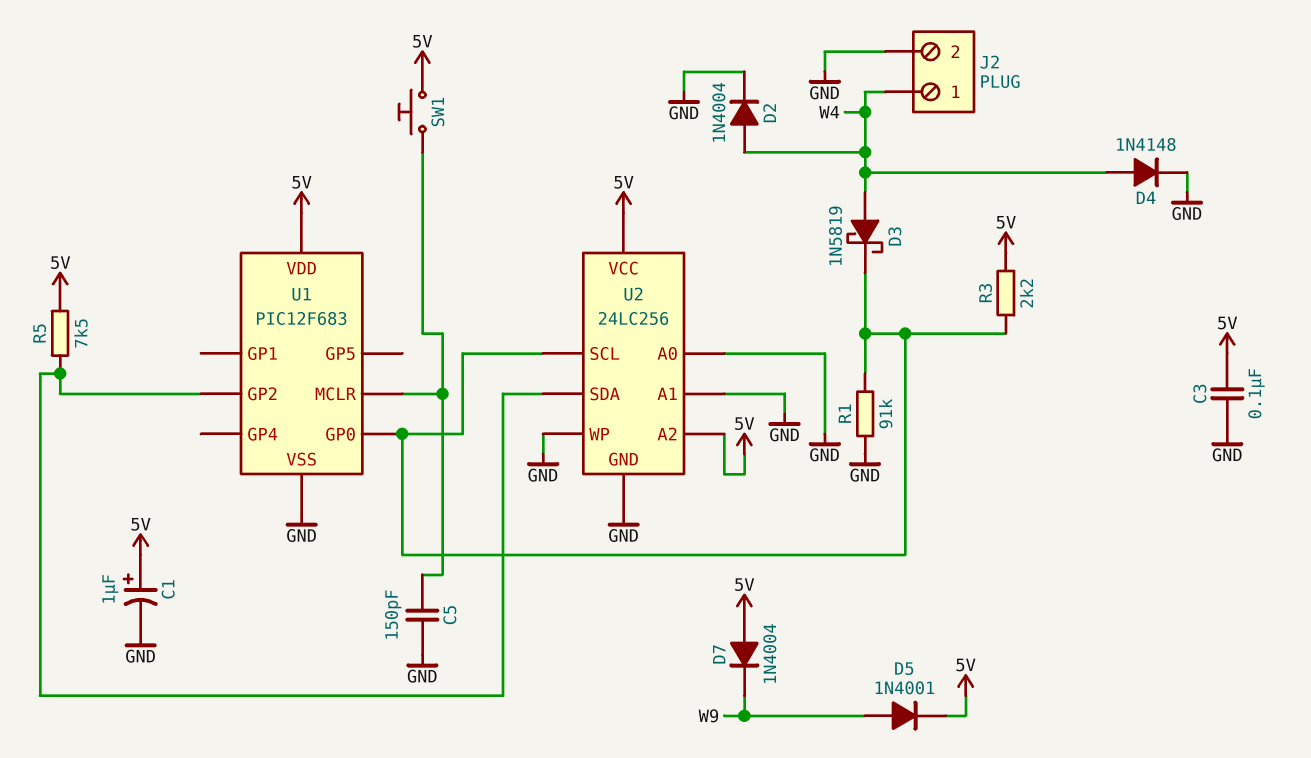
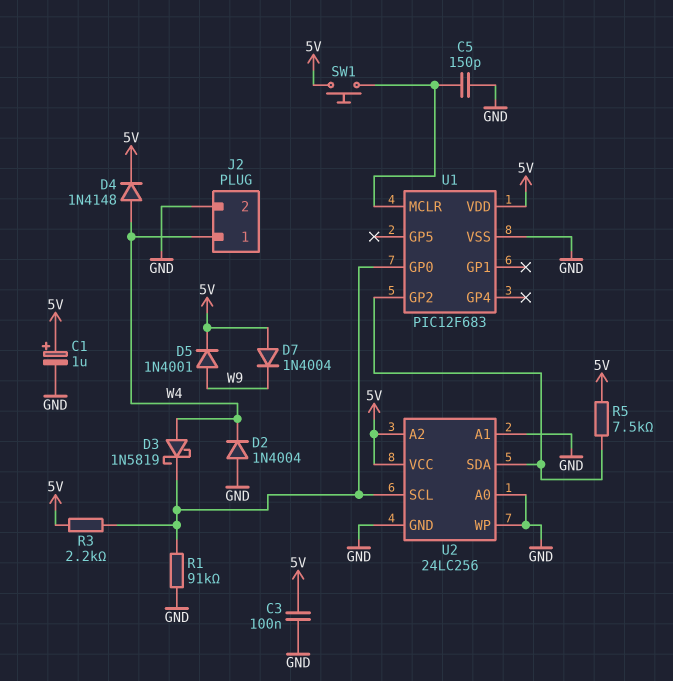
D2: diode 1N4004 (A W4, K GND) -> diode 1N4004 (A GND, K W4)
D4: diode 1N4148 (A W4, K GND) -> diode 1N4148 (A W4, K 5V)

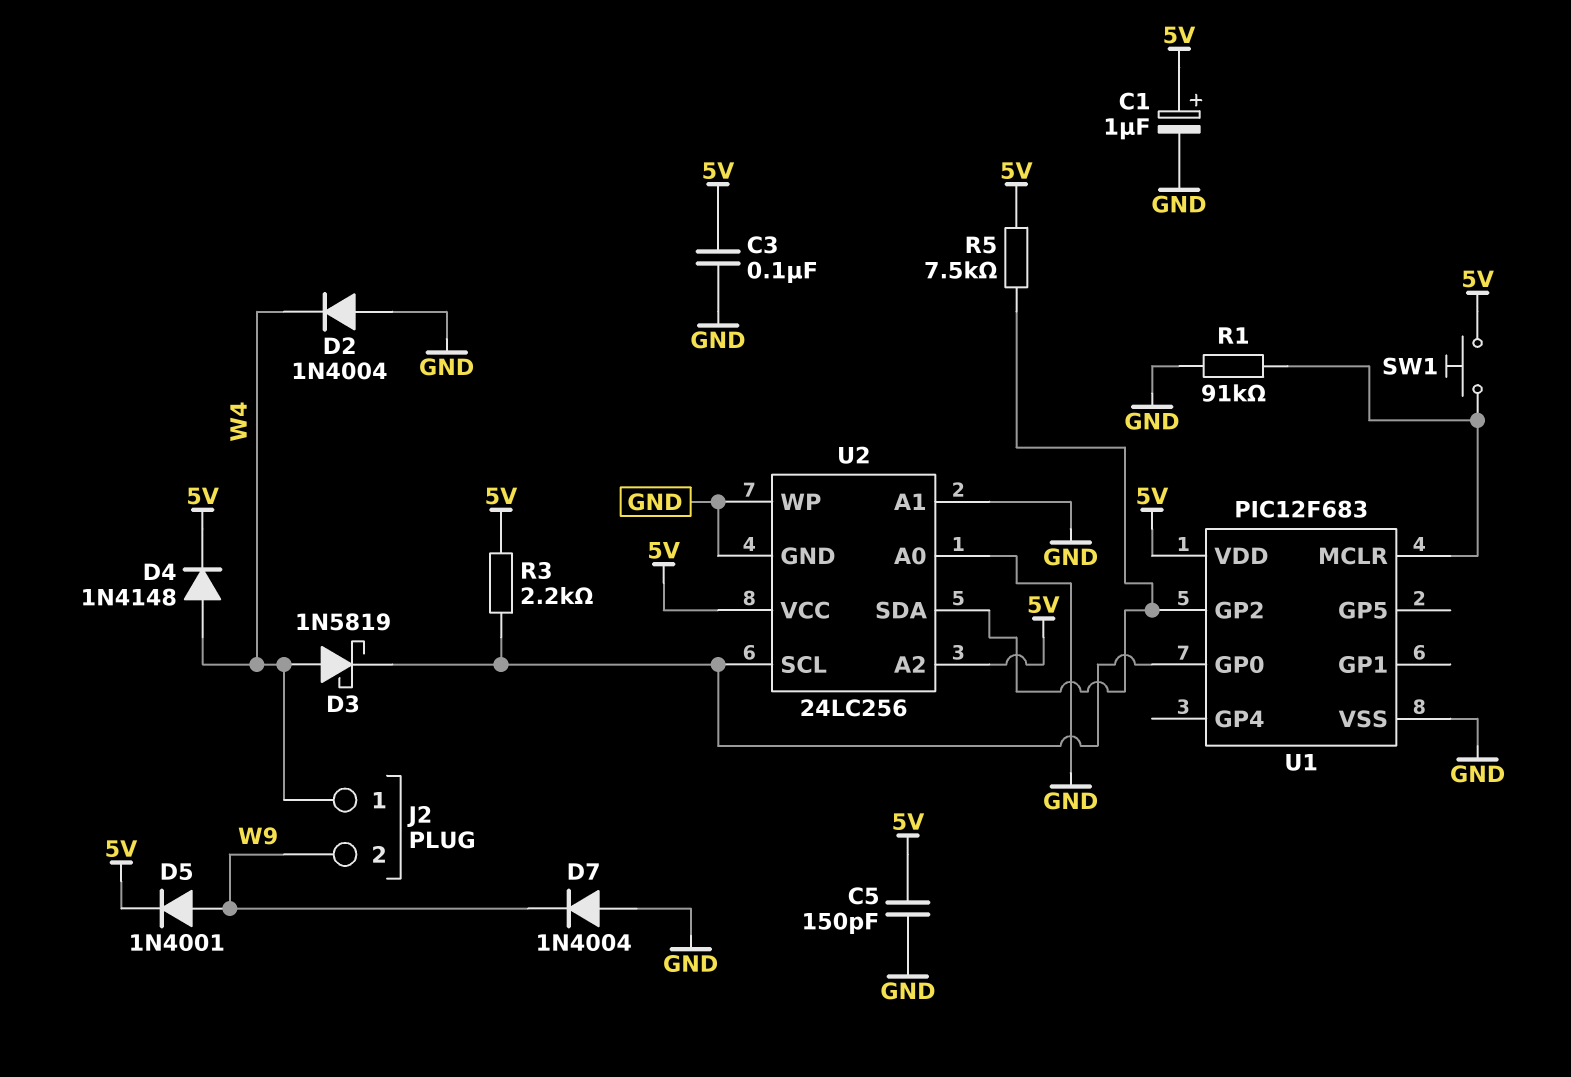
C5: 150pF (GND, U1/MCLR) -> 150pF (5V, GND)
D7: diode 1N4004 (A 5V, K W9) -> diode 1N4004 (A GND, K W9)
J2 pin 2: GND -> W9
R1: 91k (GND, U1/GP0) -> 91k (GND, U1/MCLR)

